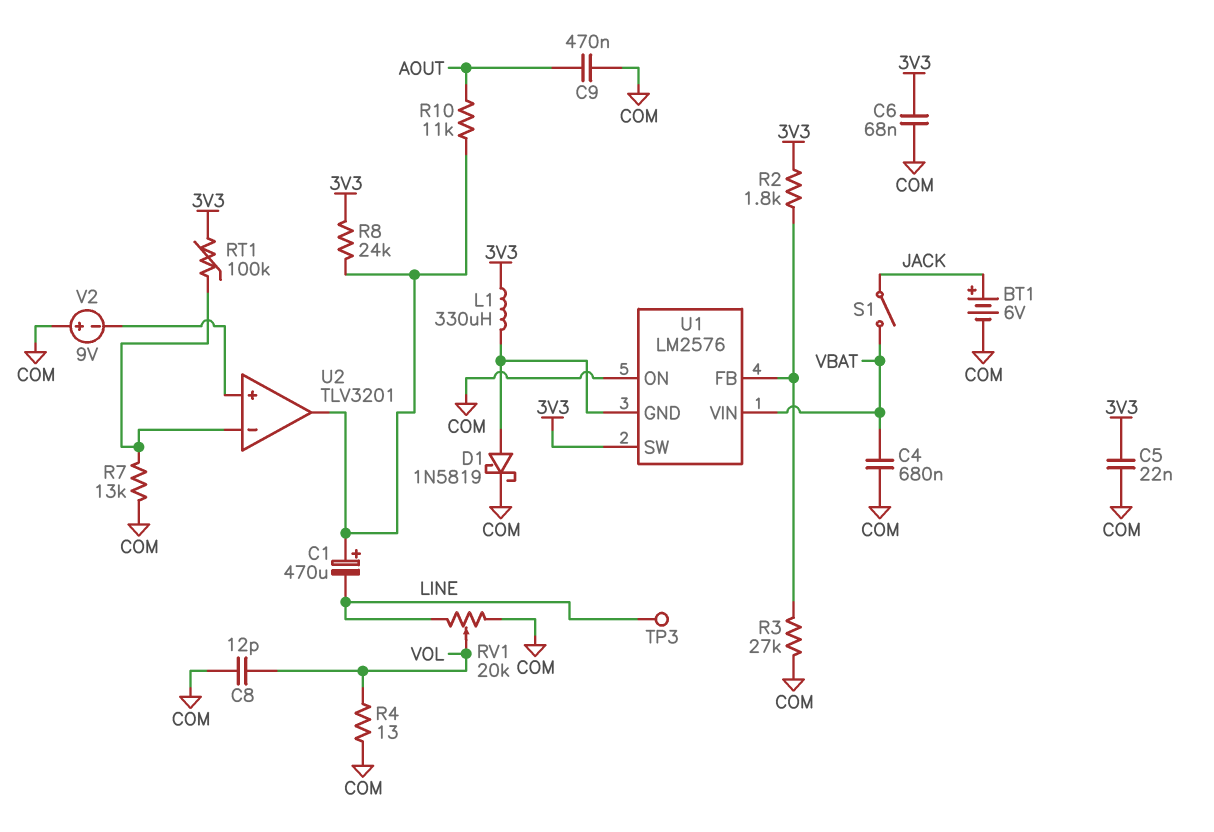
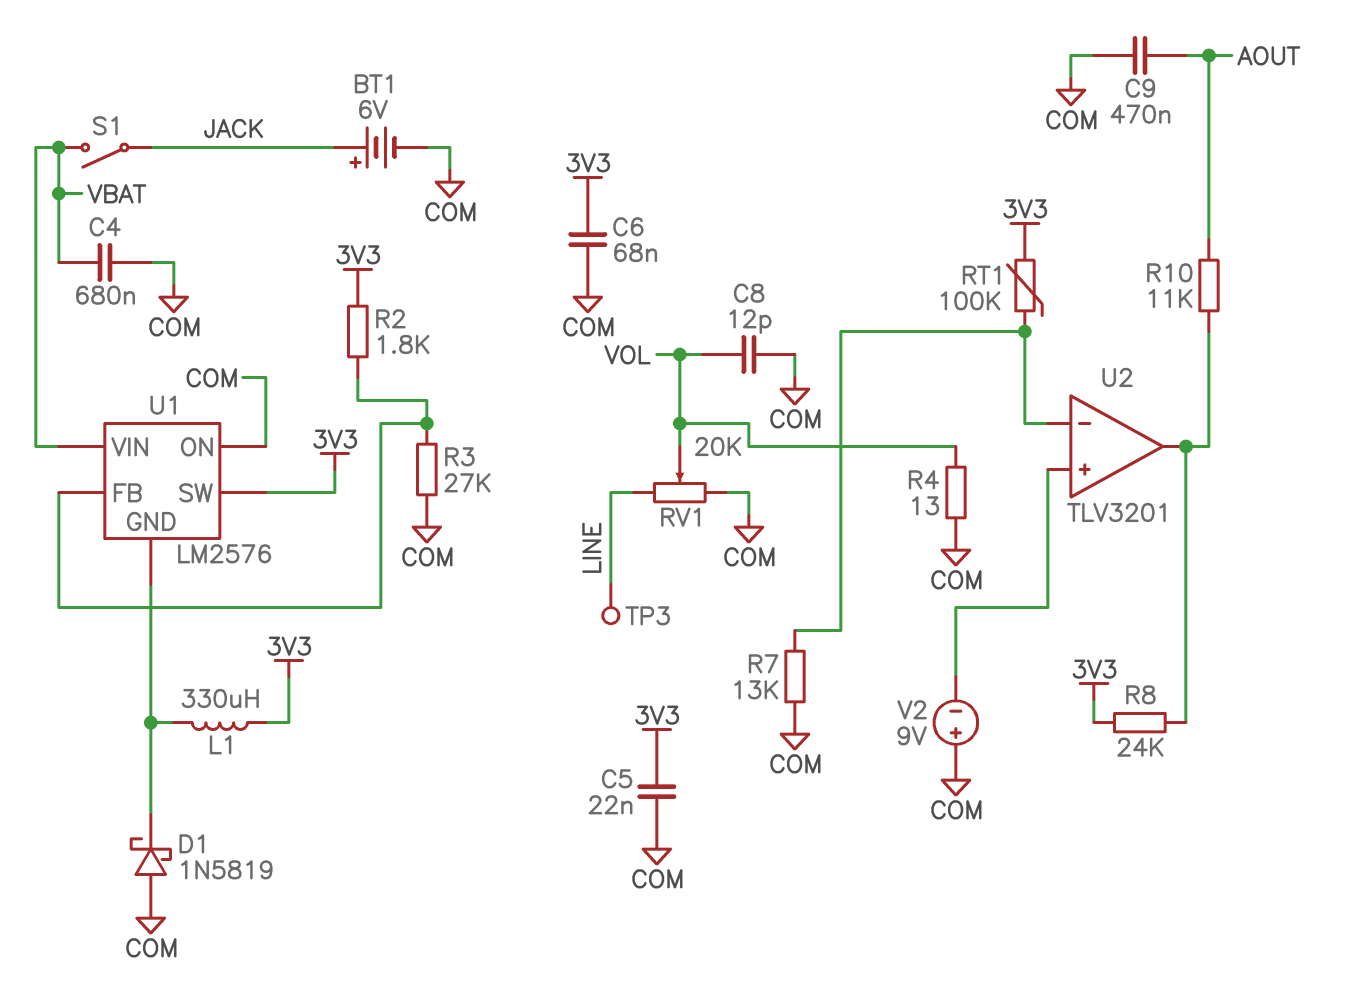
C1: 470uF (plus U2/out, minus LINE) -> none
D1: schottky 1N5819 (A U1/GND, K COM) -> schottky 1N5819 (A COM, K U1/GND)

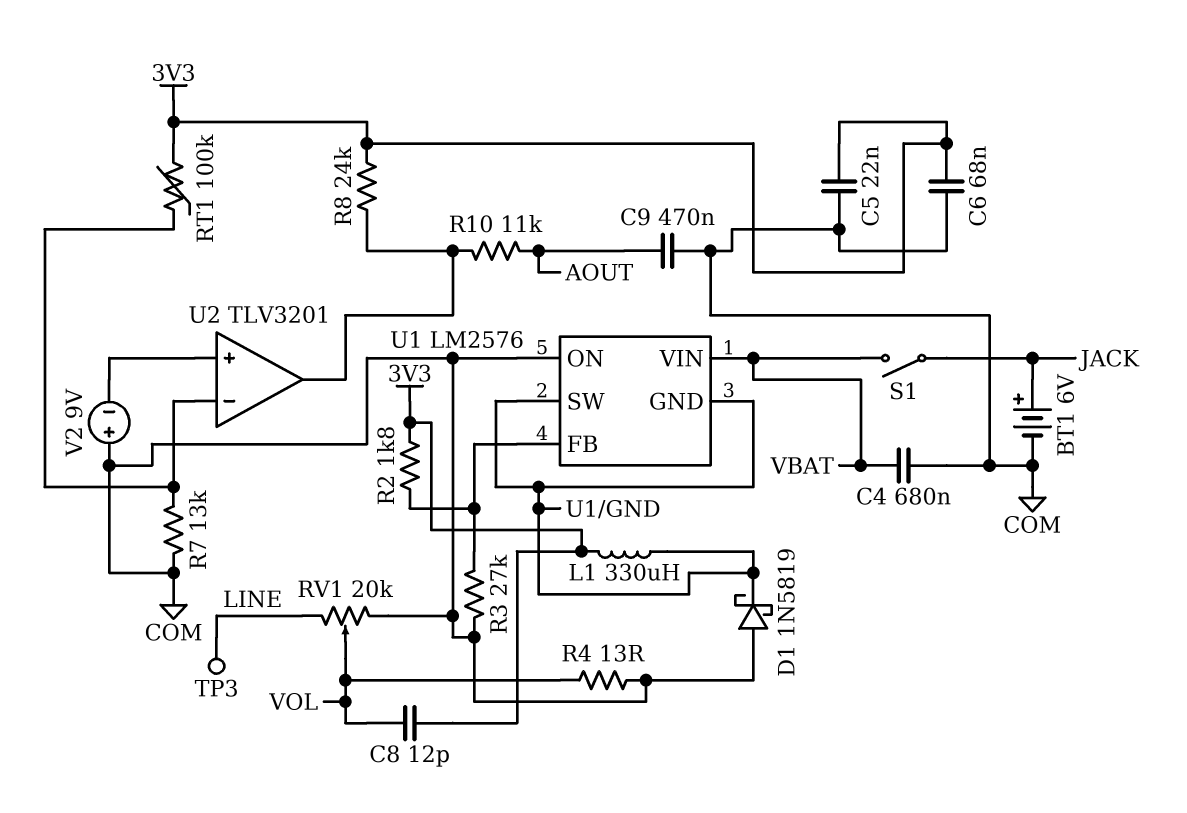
C8: 12pF (COM, VOL) -> 12pF (3V3, VOL)
U1 pin SW: 3V3 -> U1/GND

